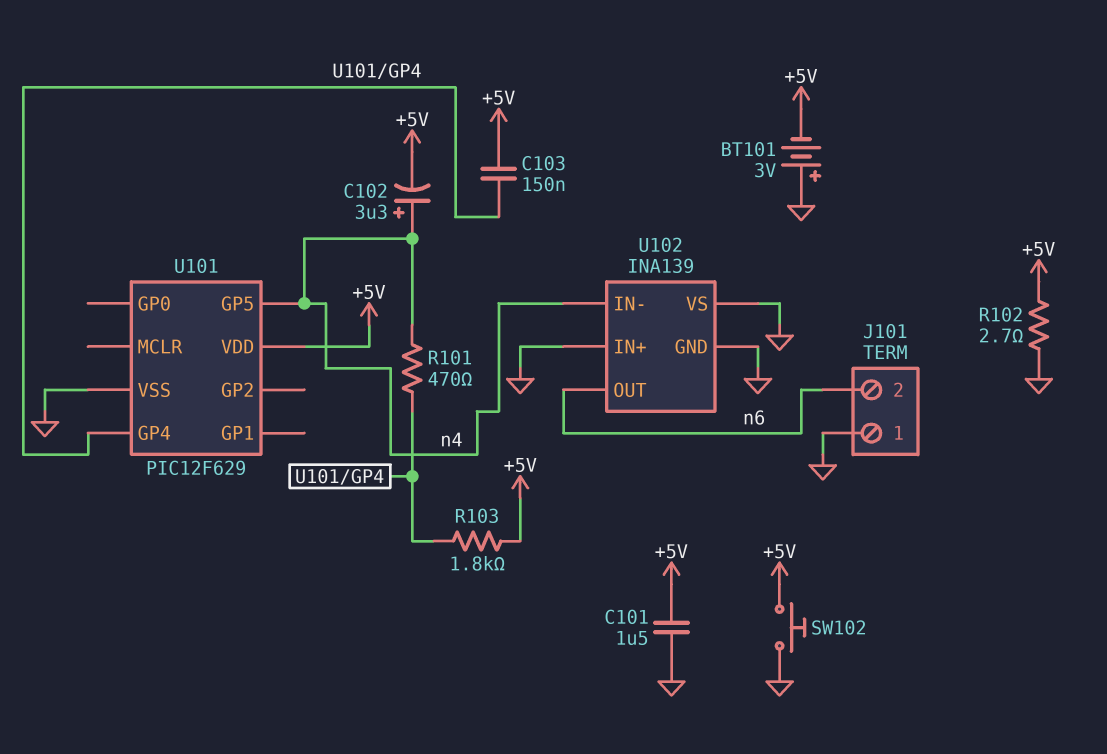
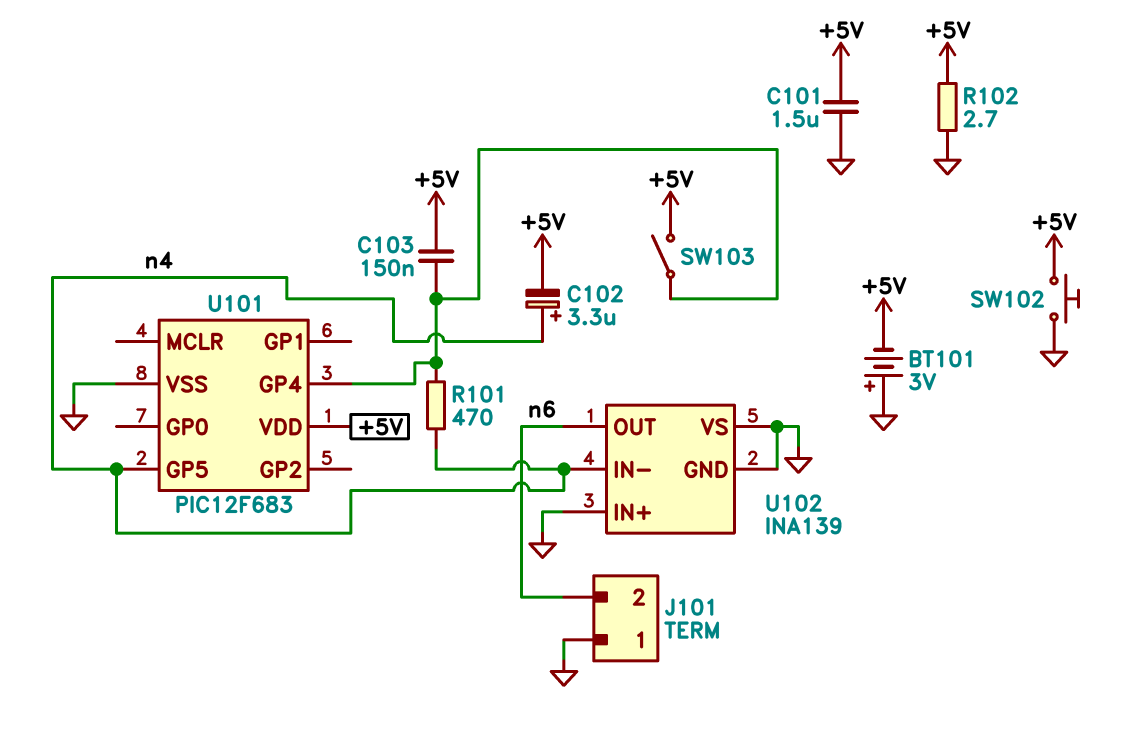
R103: 1.8k (+5V, U101/GP4) -> none
SW103: none -> switch (+5V, U101/GP4)
U101: PIC12F629 -> PIC12F683

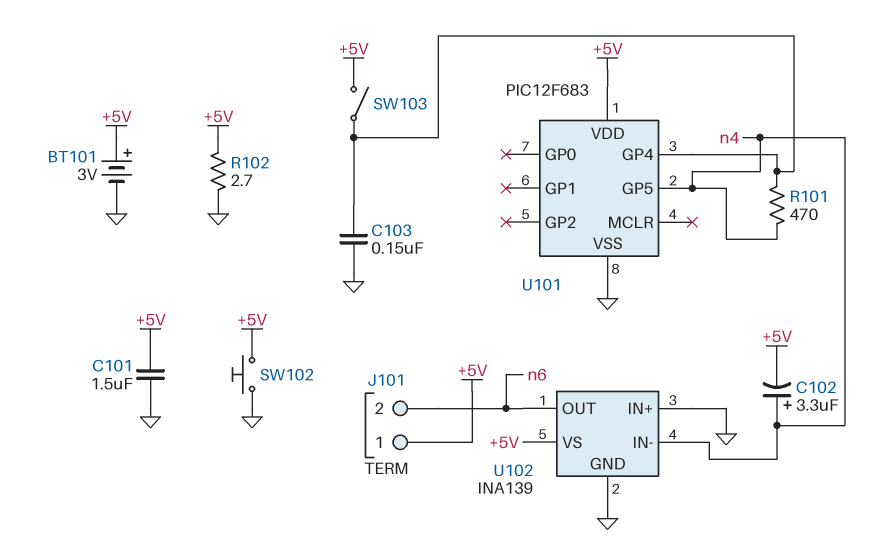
BT101: 3V (plus GND, minus +5V) -> 3V (plus +5V, minus GND)
C103: 150nF (+5V, U101/GP4) -> 150nF (GND, U101/GP4)
J101 pin 1: GND -> +5V
U102 pin VS: GND -> +5V

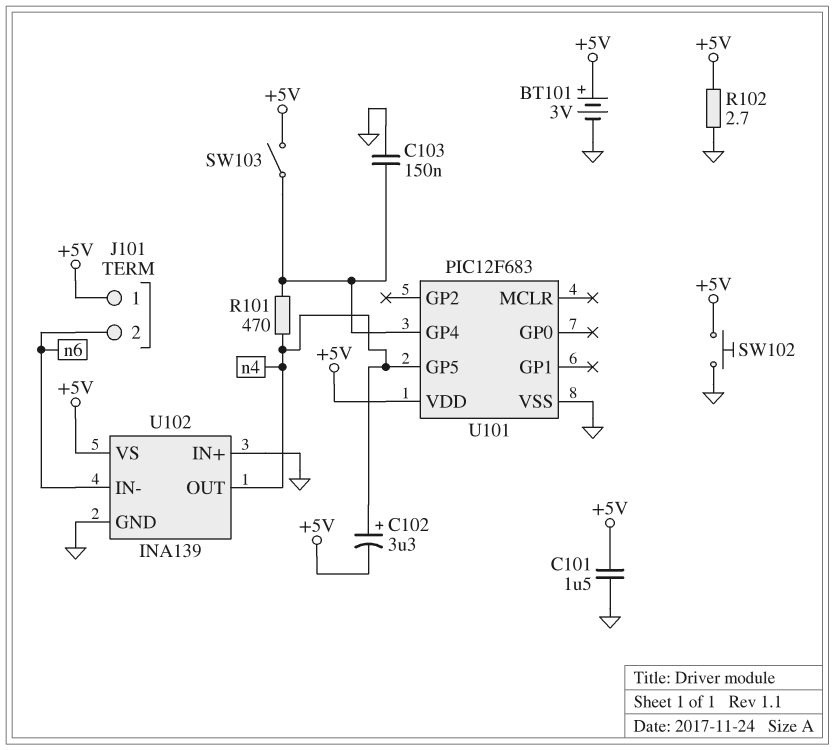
U102 pin IN-: n4 -> n6
U102 pin OUT: n6 -> n4

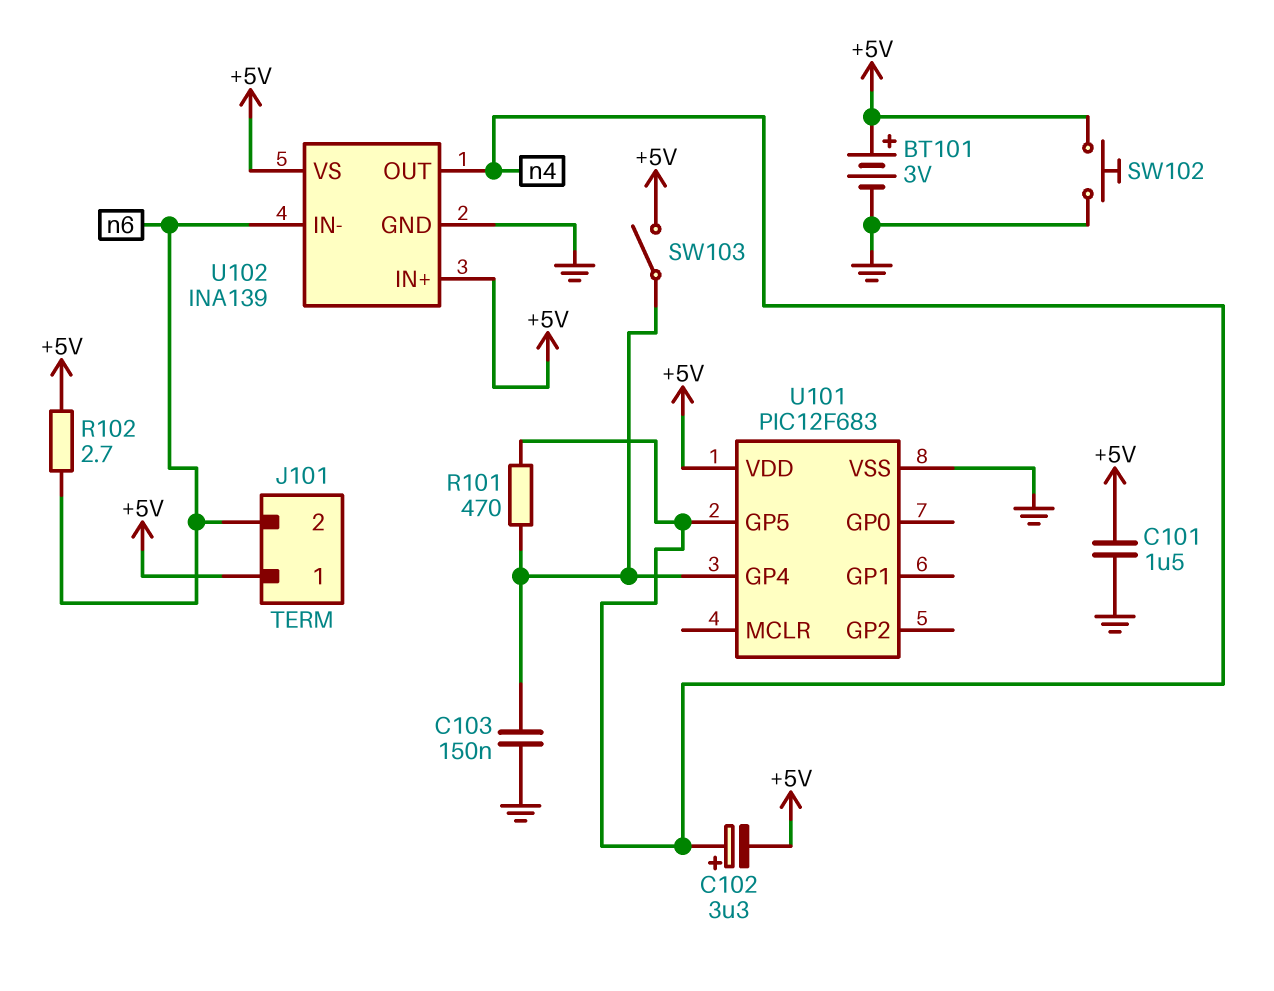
R102: 2.7 (+5V, GND) -> 2.7 (+5V, n6)
U102 pin IN+: GND -> +5V

